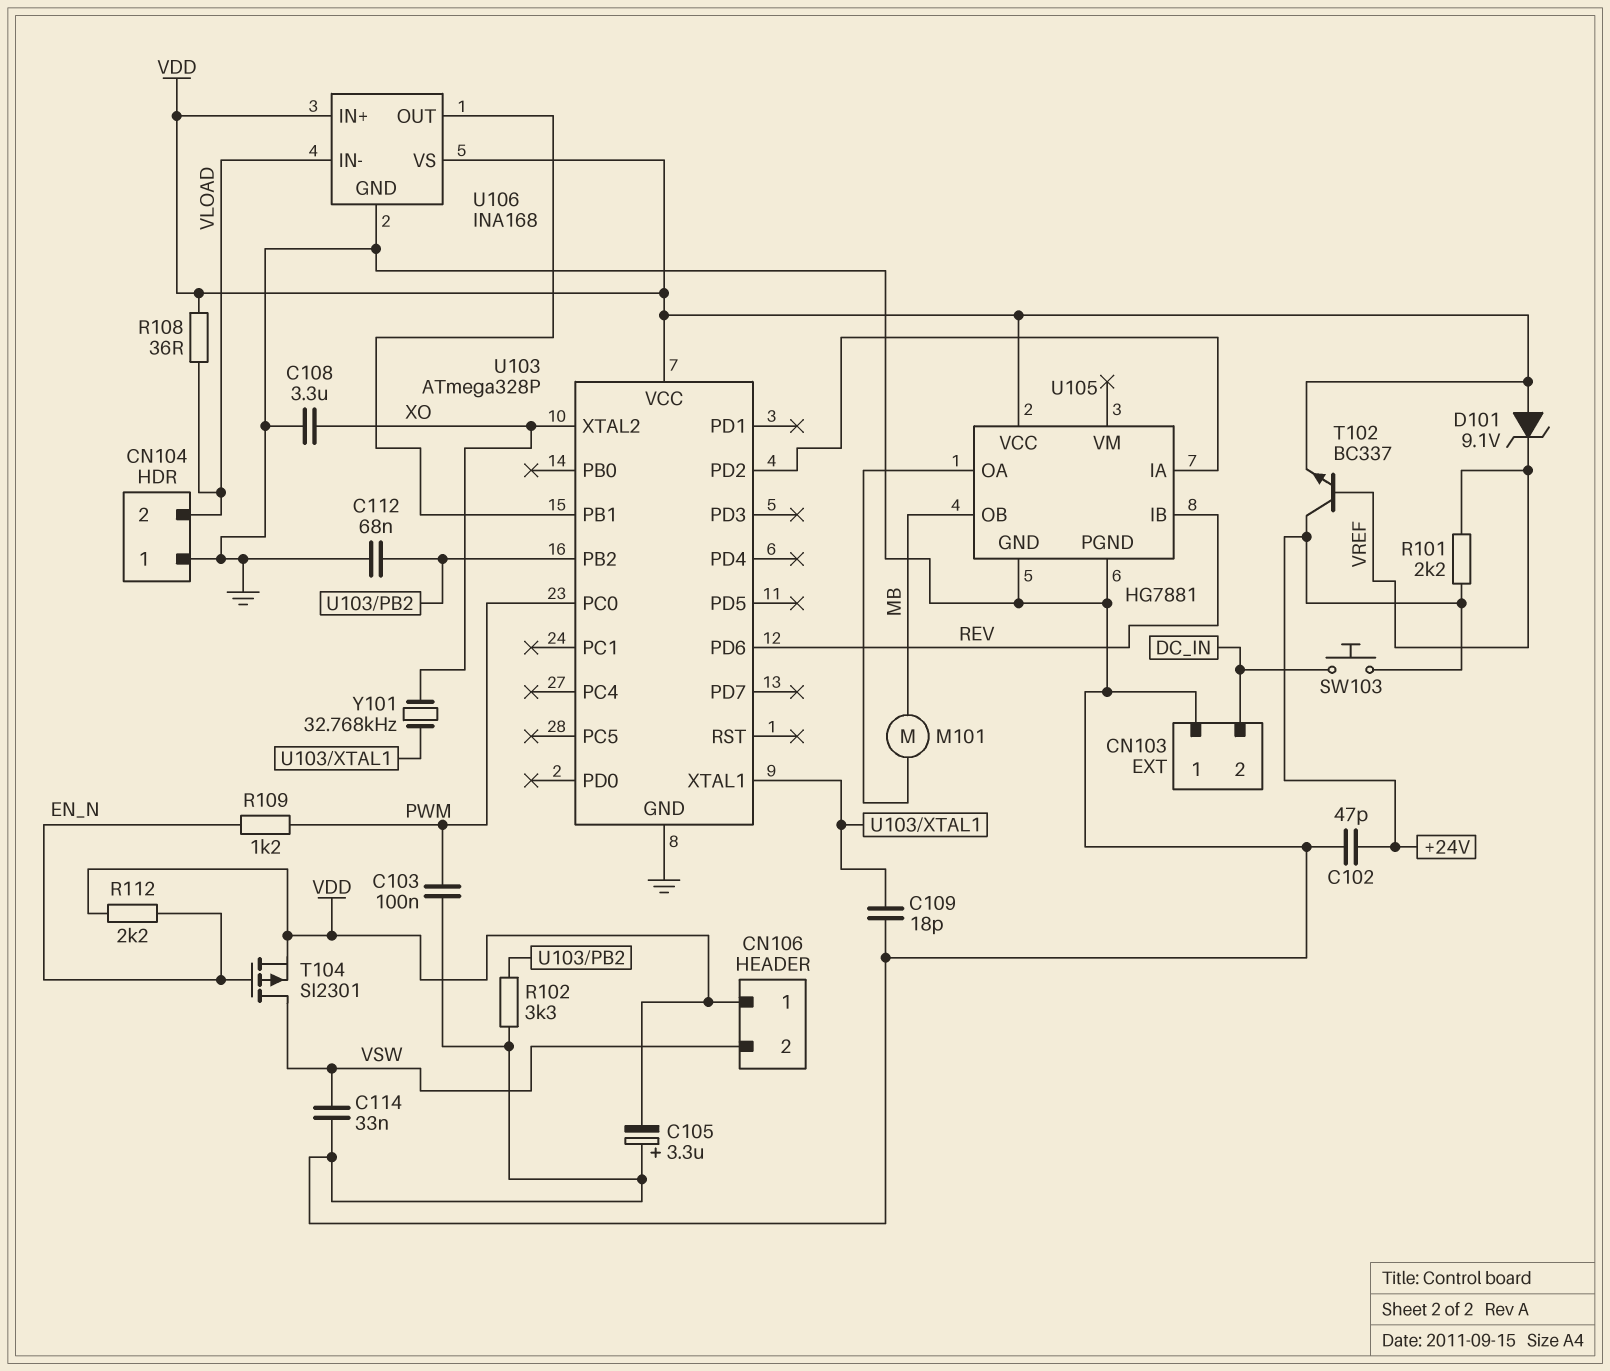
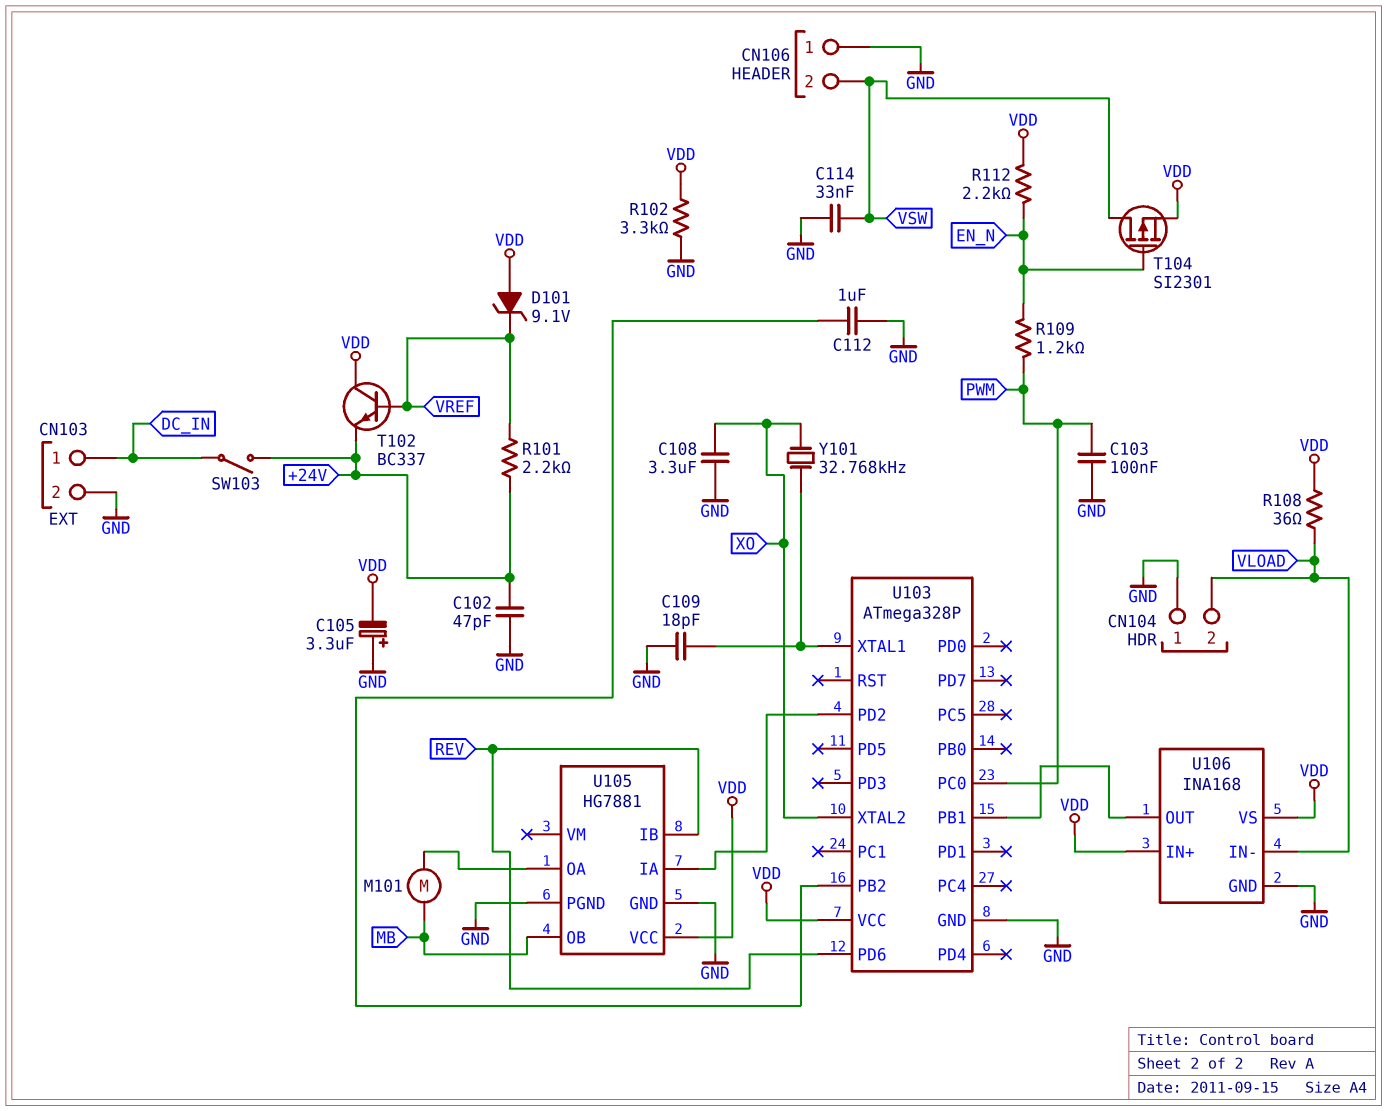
C112: 68nF (GND, U103/PB2) -> 1uF (GND, U103/PB2)
CN103 pin 1: GND -> DC_IN
CN103 pin 2: DC_IN -> GND
CN106 pin 1: VDD -> GND
R102: 3.3k (GND, U103/PB2) -> 3.3k (GND, VDD)
SW103: button (+24V, DC_IN) -> switch (+24V, DC_IN)
T102: NPN BC337 (B VREF, C +24V, E VDD) -> NPN BC337 (B VREF, C VDD, E +24V)

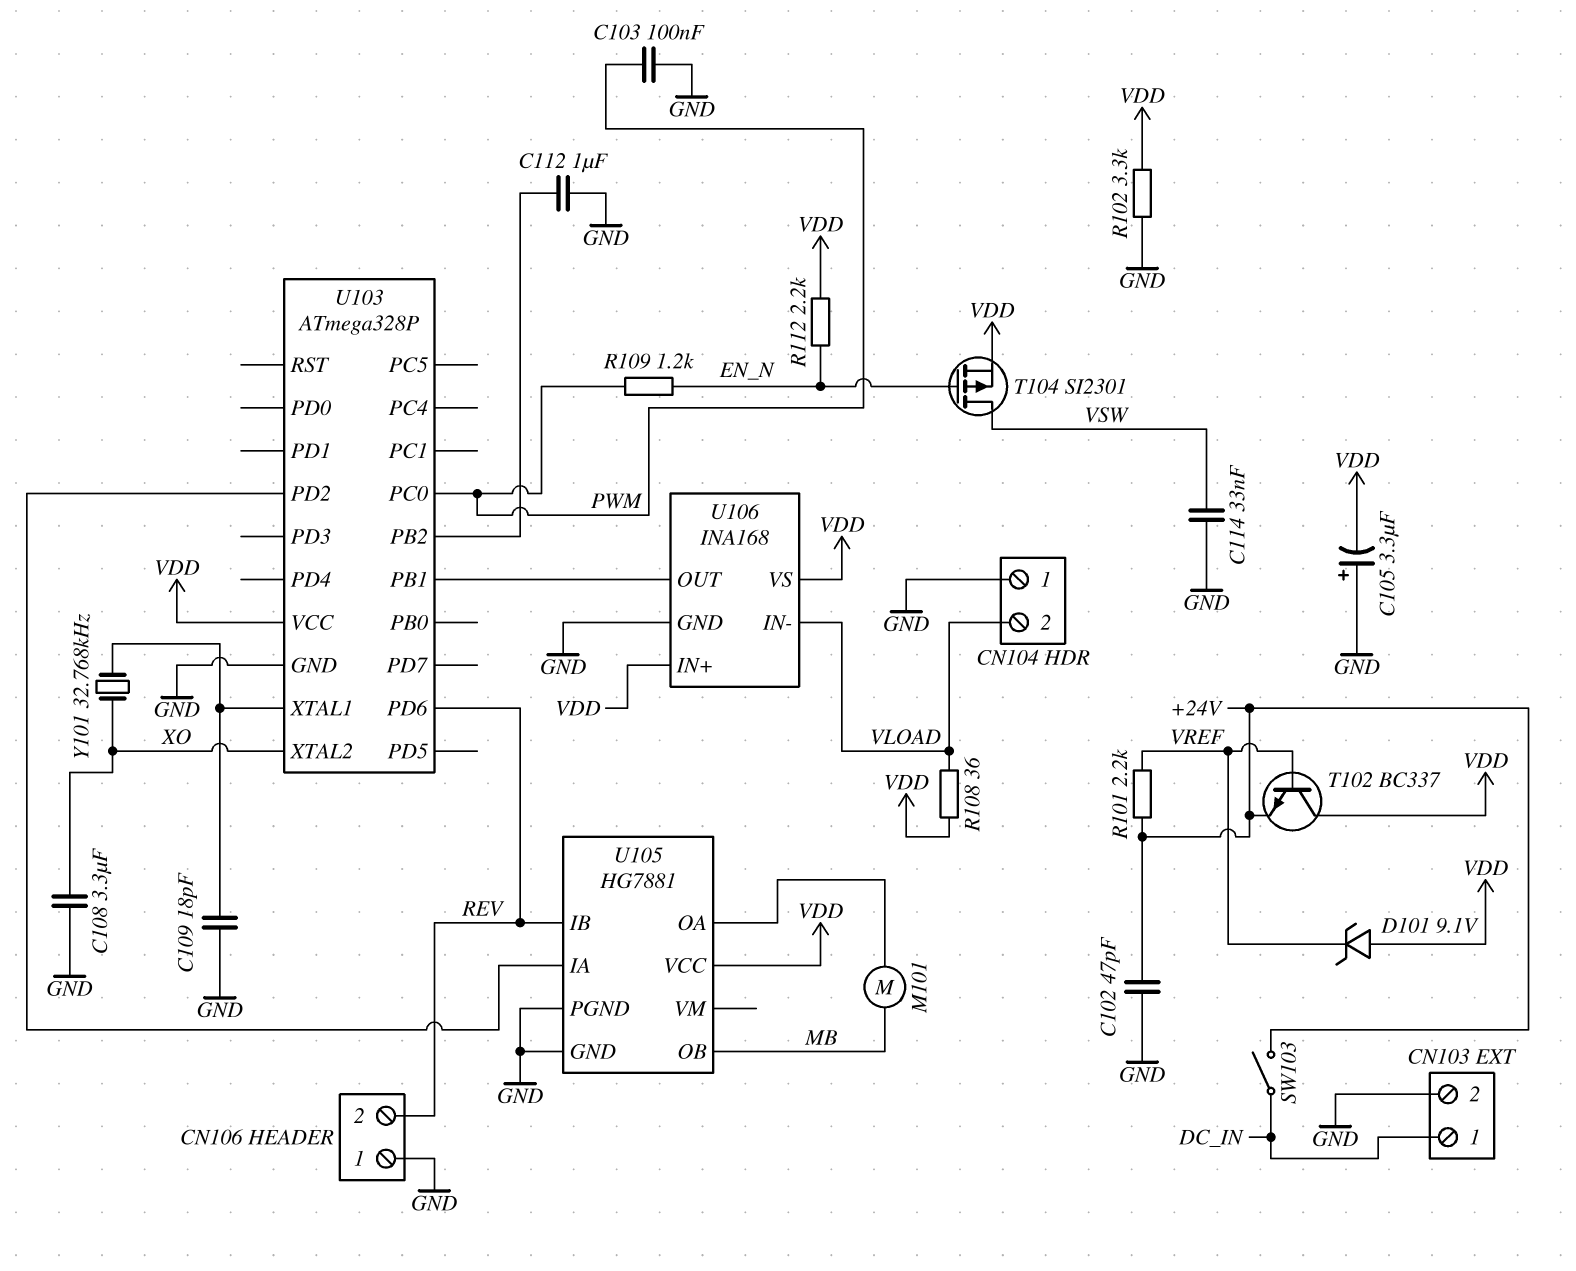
CN106 pin 2: VSW -> REV

